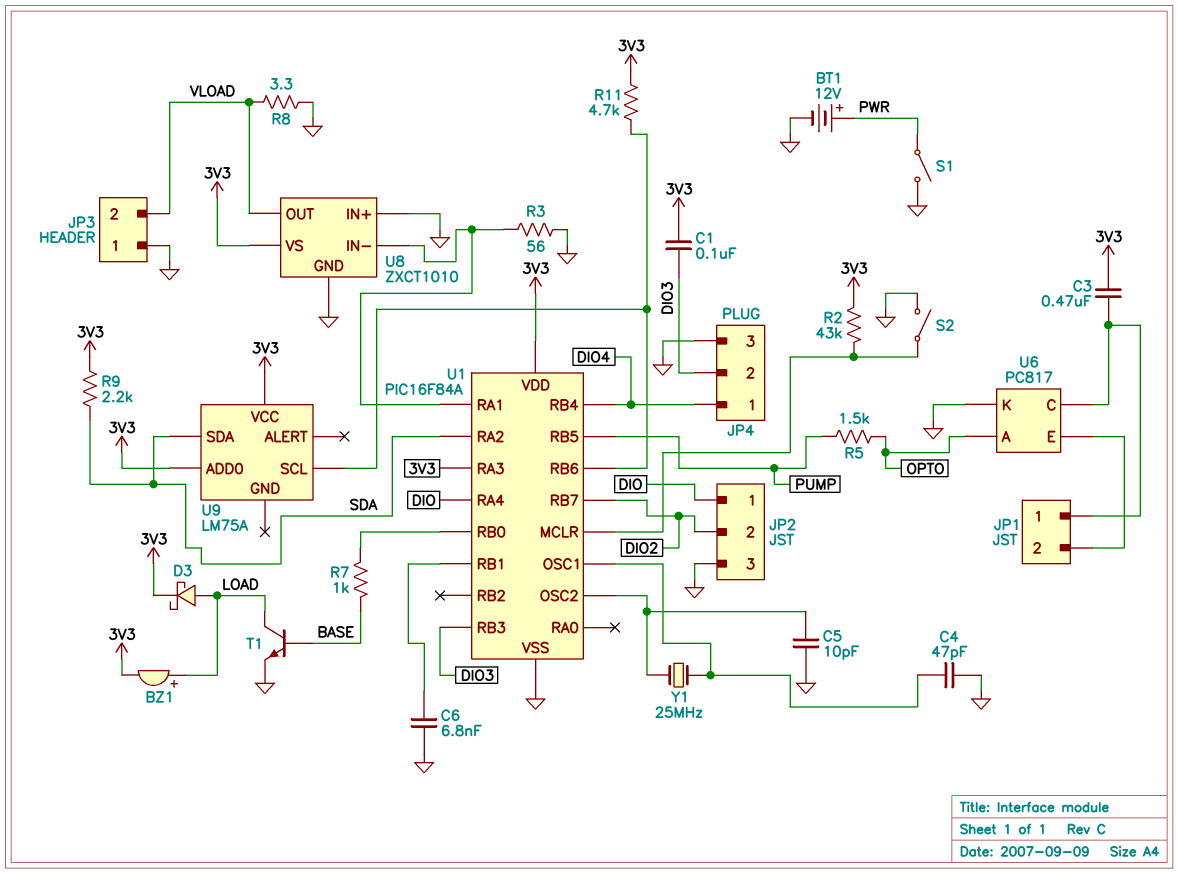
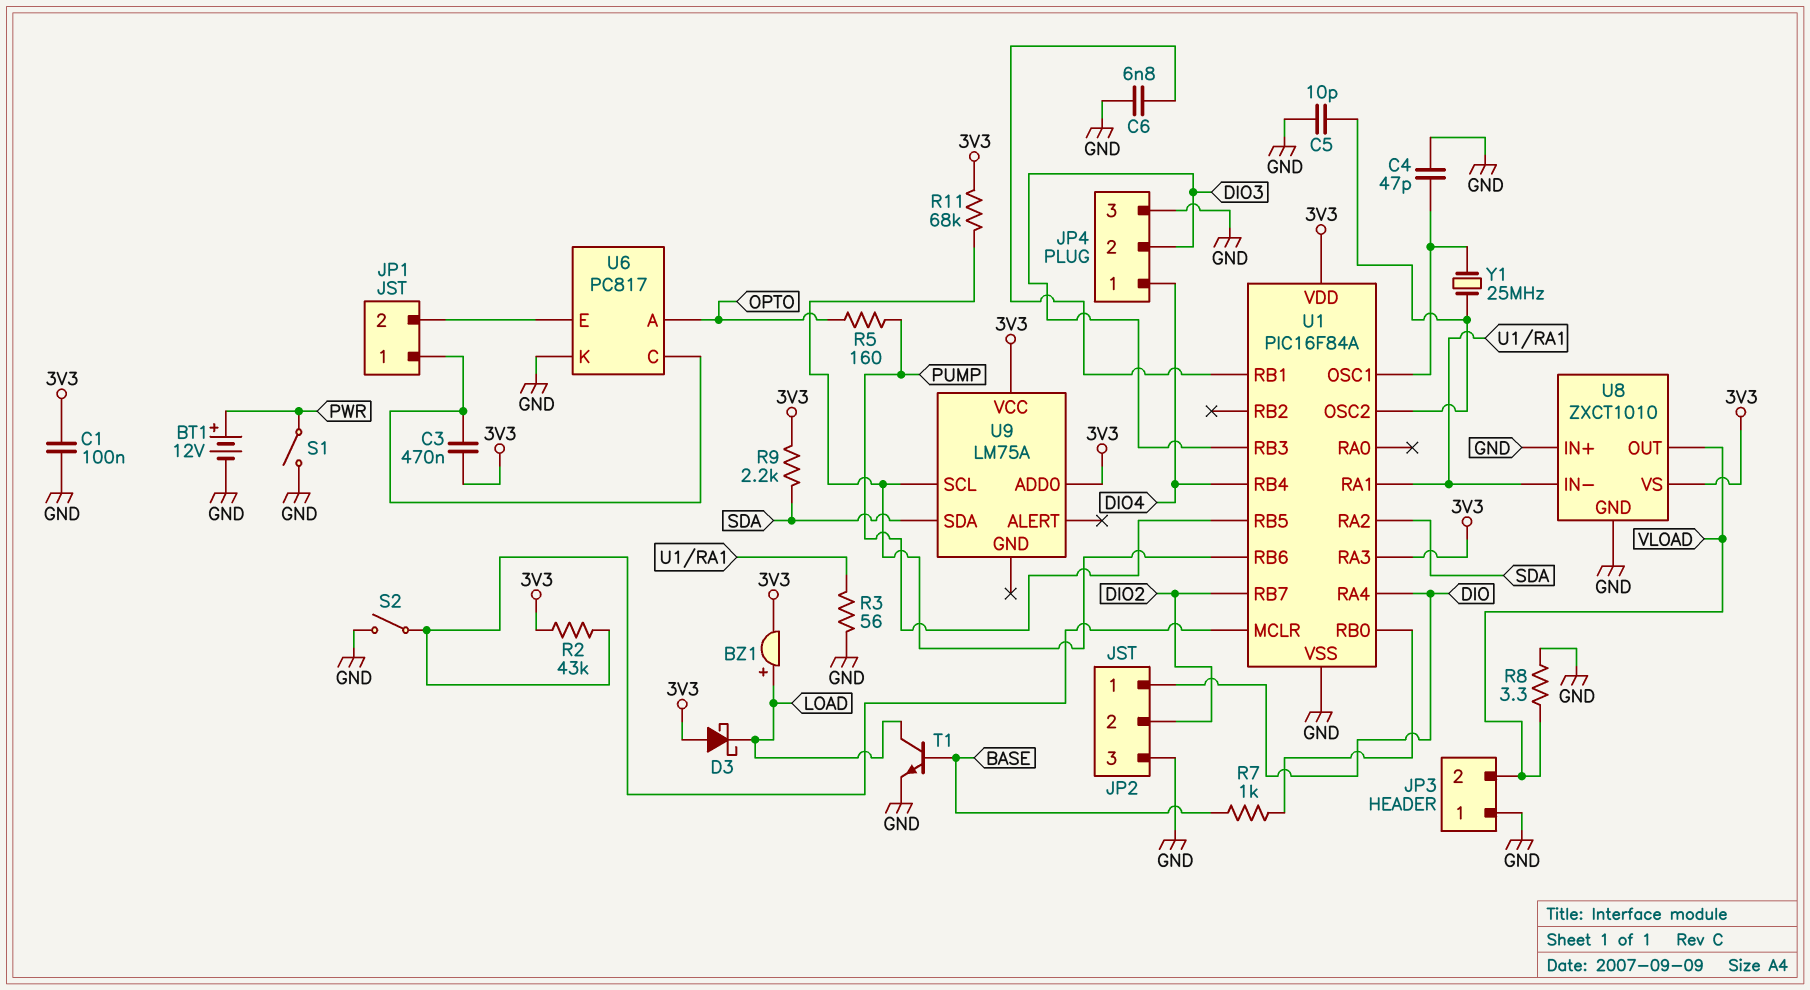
C1: 100nF (3V3, DIO3) -> 100nF (3V3, GND)
D3: schottky (A LOAD, K 3V3) -> schottky (A 3V3, K LOAD)
R5: 1.5k (OPTO, PUMP) -> 160 (OPTO, PUMP)
R11: 4.7k (3V3, U1/RB6) -> 68k (3V3, U1/RB6)

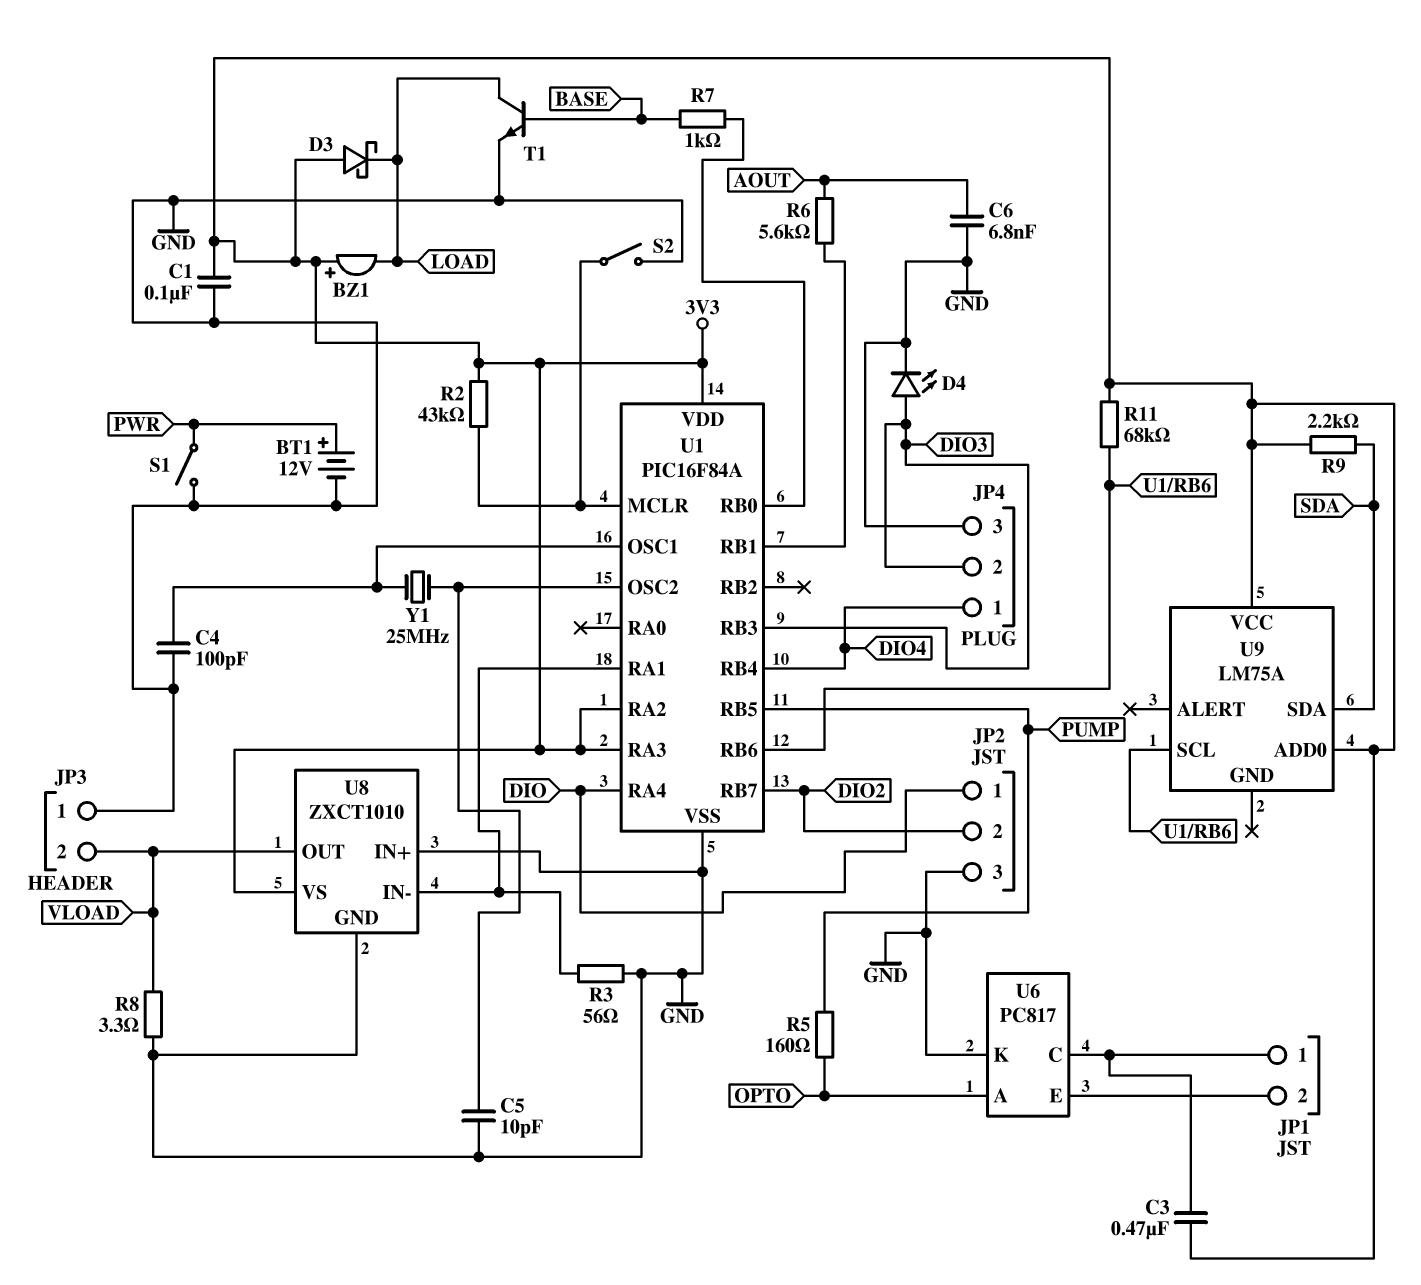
BZ1: buzzer (plus LOAD, minus 3V3) -> buzzer (plus 3V3, minus LOAD)
C4: 47pF (GND, U1/OSC1) -> 100pF (GND, U1/OSC1)
C6: 6.8nF (GND, U1/RB1) -> 6.8nF (AOUT, GND)
D4: none -> LED (A DIO3, K GND)
R6: none -> 5.6k (AOUT, U1/RB1)
U1 pin RA2: SDA -> 3V3

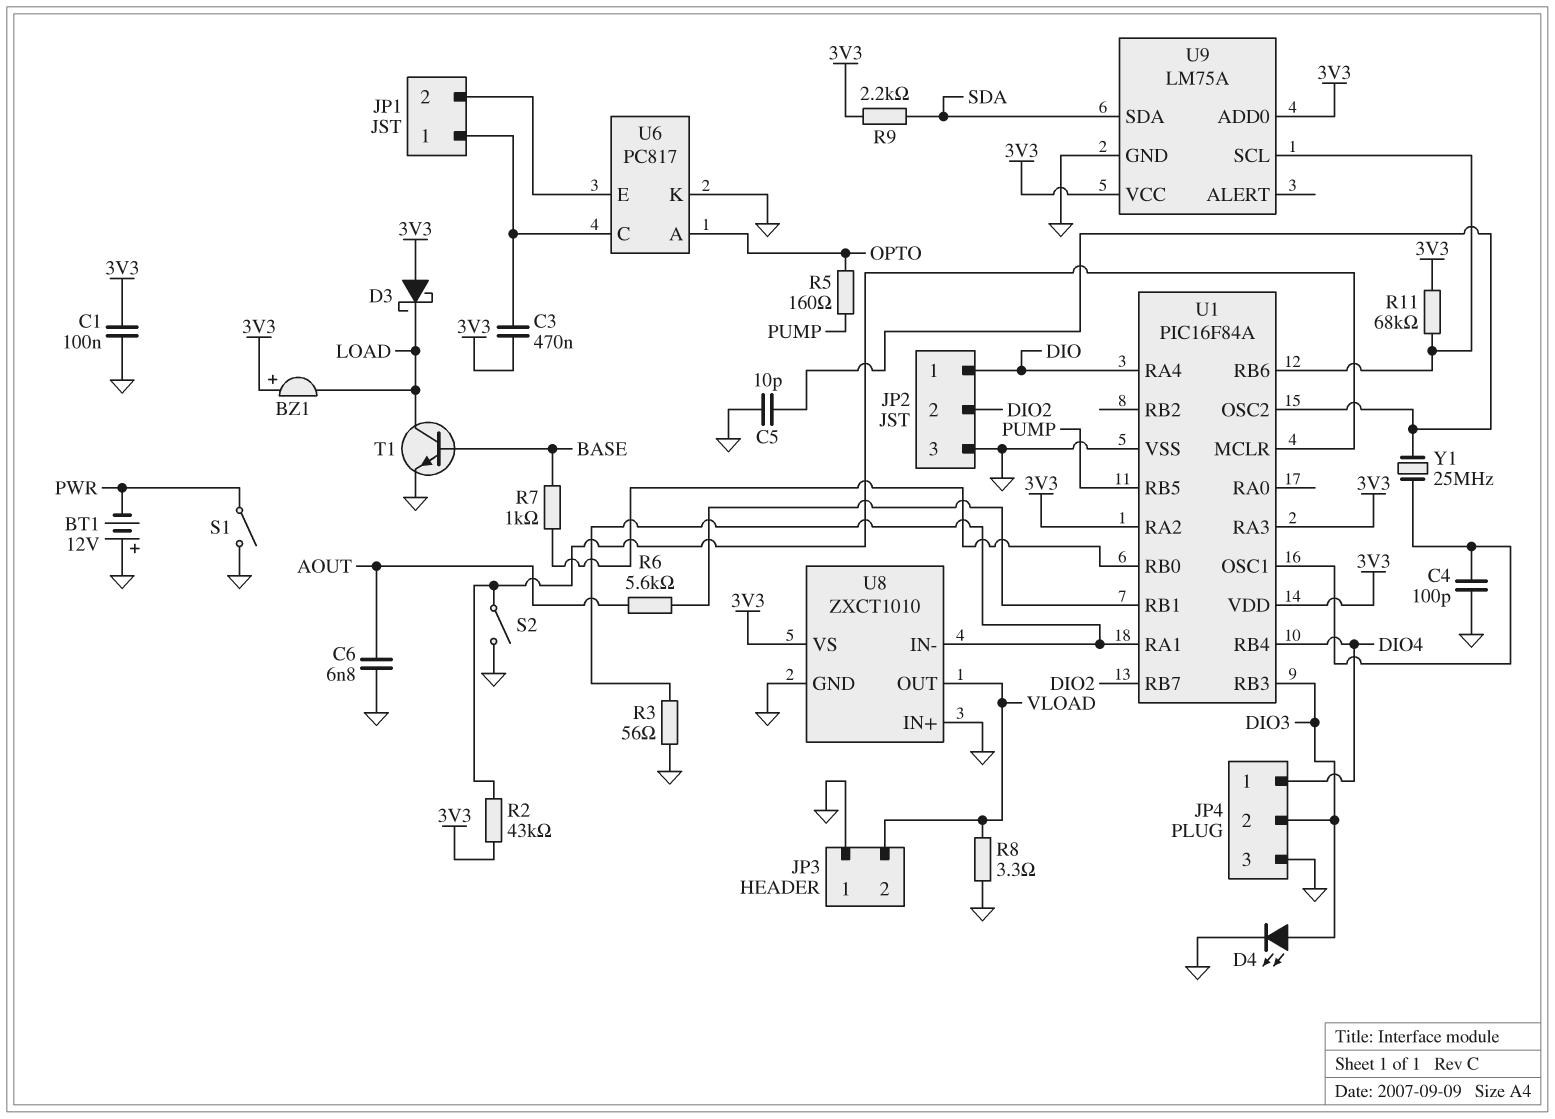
BT1: 12V (plus PWR, minus GND) -> 12V (plus GND, minus PWR)
U9 pin GND: none -> GND

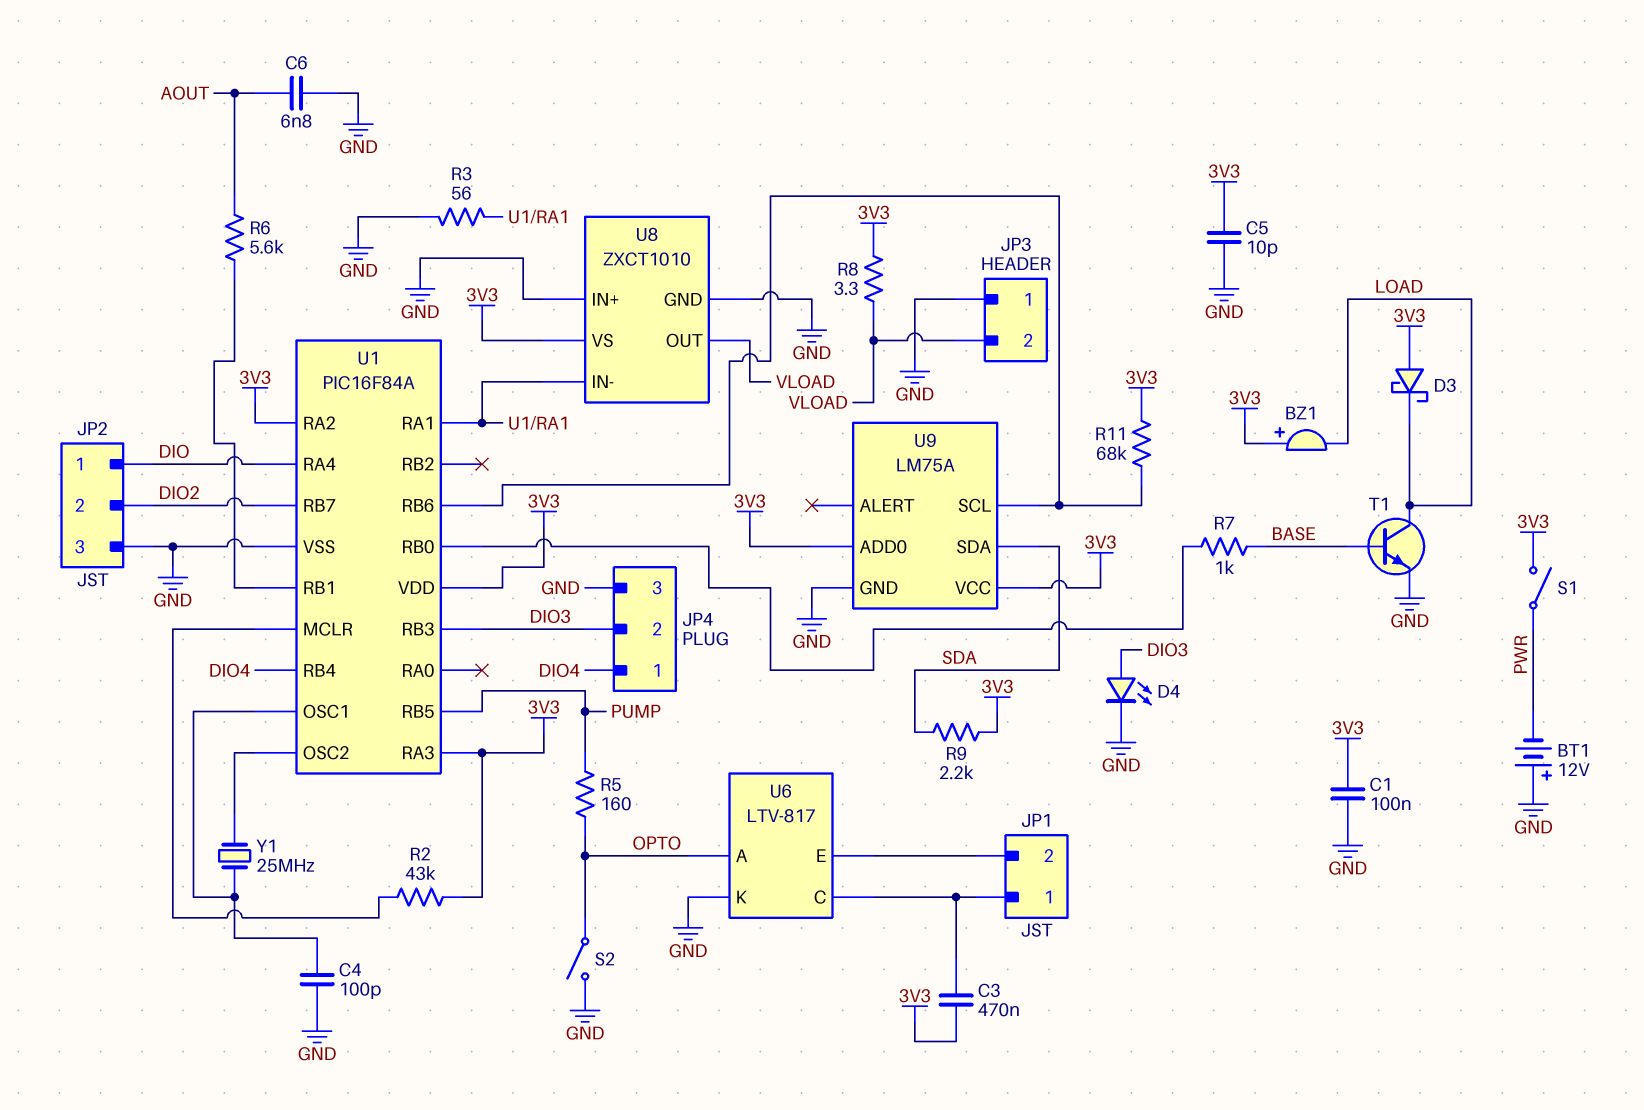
C5: 10pF (GND, U1/OSC2) -> 10pF (3V3, GND)
R8: 3.3 (GND, VLOAD) -> 3.3 (3V3, VLOAD)
S1: switch (GND, PWR) -> switch (3V3, PWR)
S2: switch (GND, U1/MCLR) -> switch (GND, OPTO)
U6: PC817 -> LTV-817

